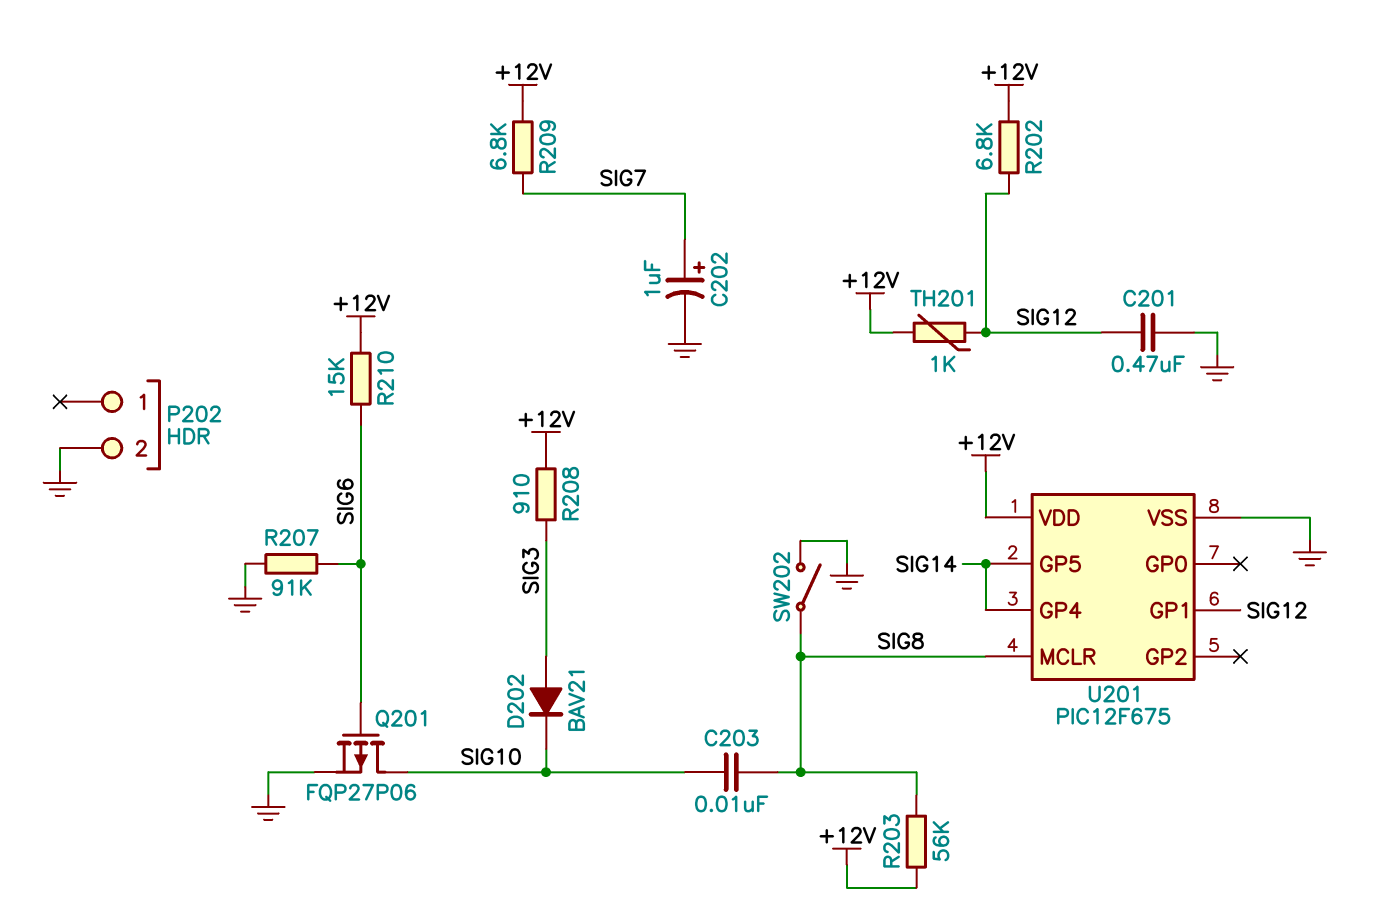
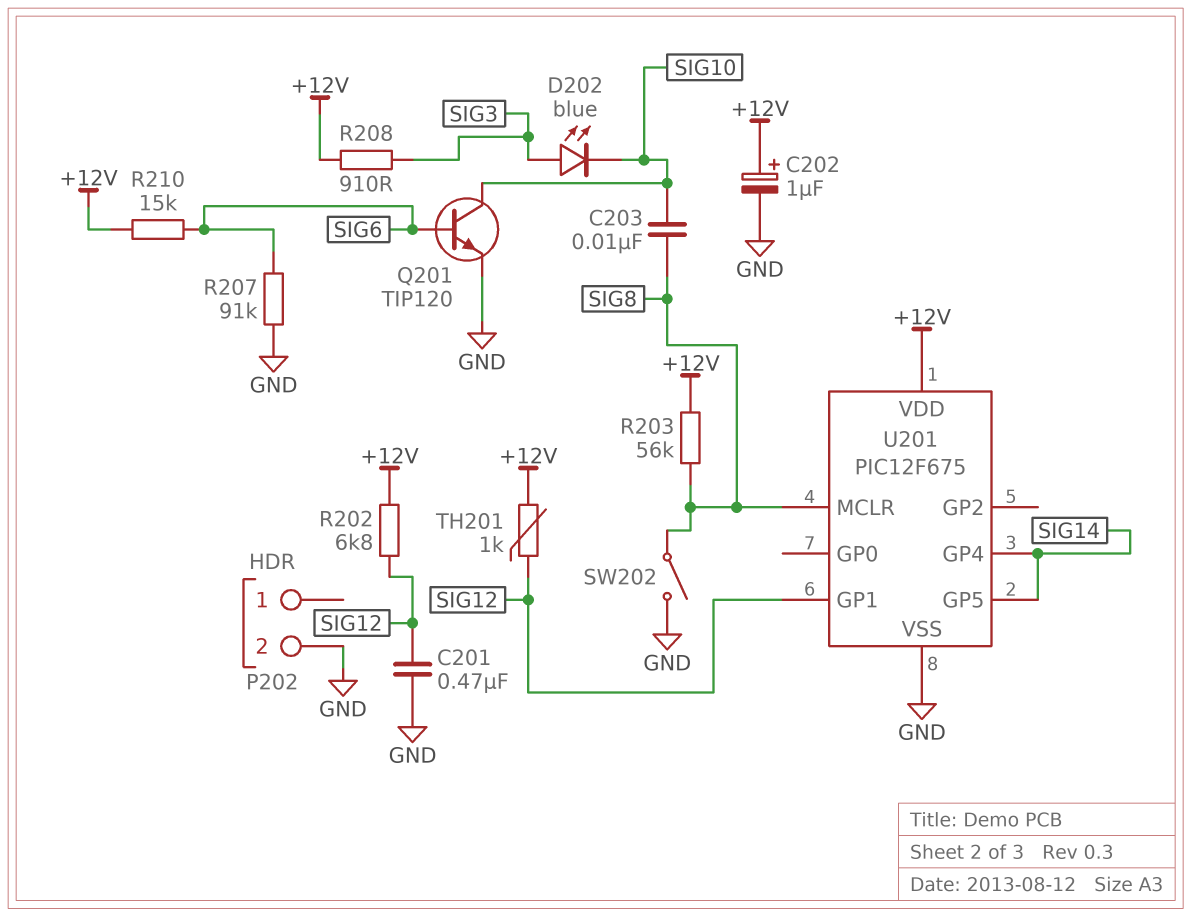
C202: 1uF (plus SIG7, minus GND) -> 1uF (plus +12V, minus GND)
D202: diode BAV21 (A SIG3, K SIG10) -> LED blue (A SIG3, K SIG10)
Q201: PMOS FQP27P06 (G SIG6, D SIG10, S GND) -> NPN TIP120 (B SIG6, C SIG10, E GND)
R209: 6.8k (+12V, SIG7) -> none

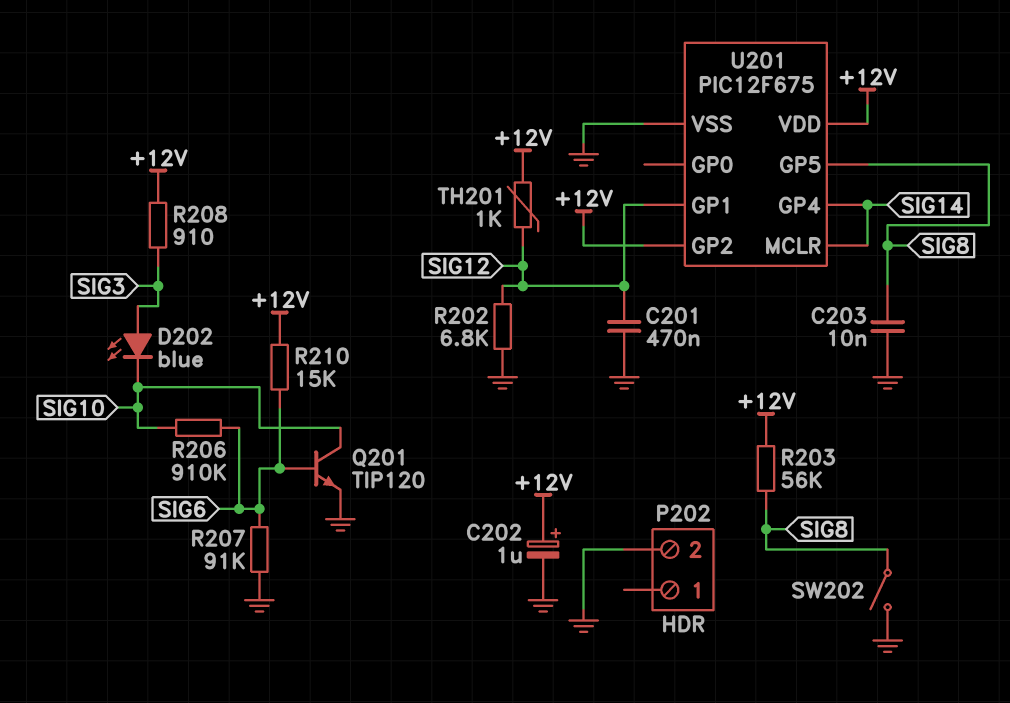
C203: 10nF (SIG8, SIG10) -> 10nF (GND, SIG8)
R202: 6.8k (+12V, SIG12) -> 6.8k (GND, SIG12)
R206: none -> 910k (SIG6, SIG10)
U201 pin GP2: none -> +12V
U201 pin GP5: SIG14 -> SIG8
U201 pin MCLR: SIG8 -> SIG14

